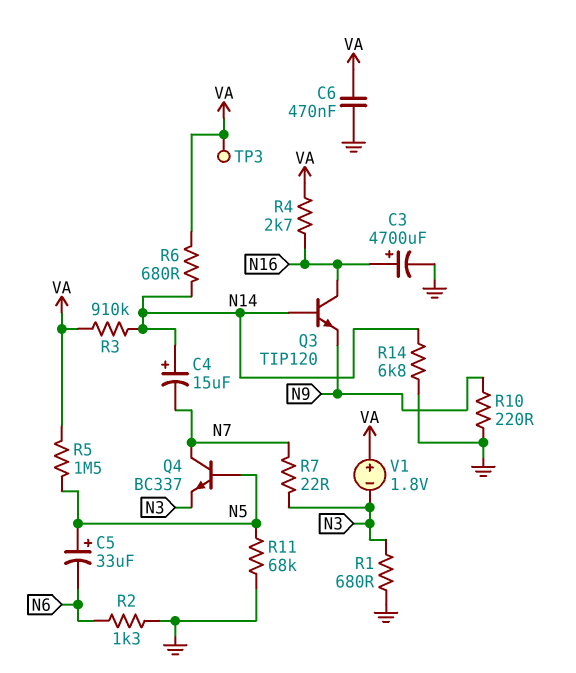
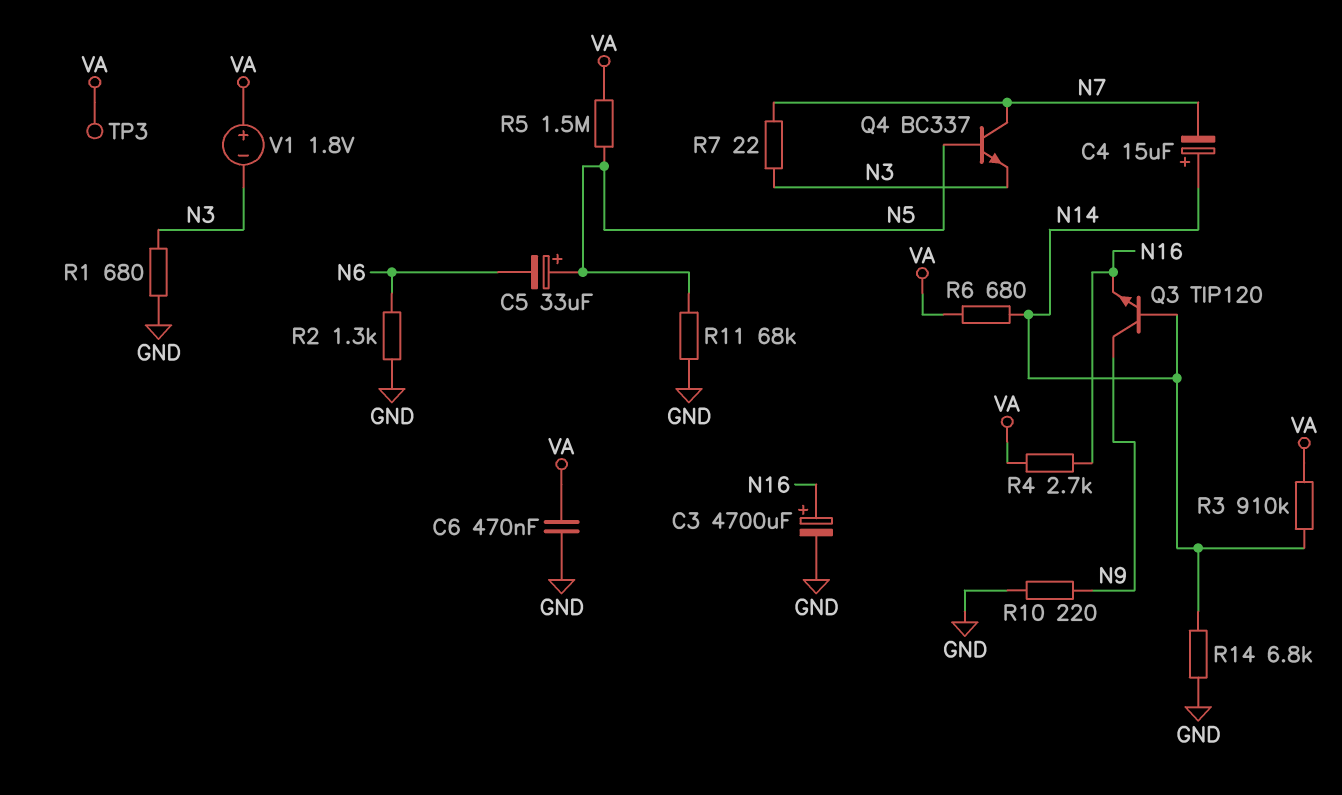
Q3: NPN TIP120 (B N14, C N16, E N9) -> NPN TIP120 (B N14, C N9, E N16)

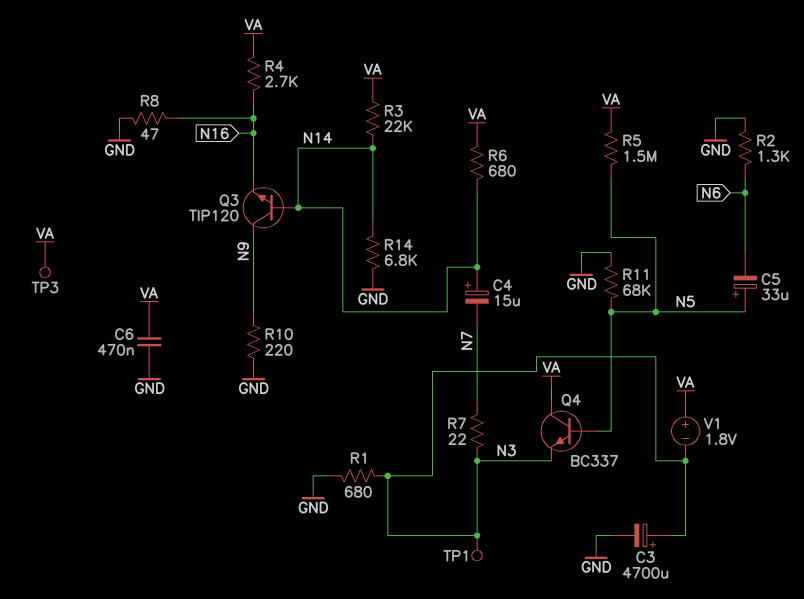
C3: 4700uF (plus N16, minus GND) -> 4700uF (plus N3, minus GND)
Q4: NPN BC337 (B N5, C N7, E N3) -> NPN BC337 (B N5, C VA, E N3)
R3: 910k (N14, VA) -> 22k (N14, VA)
R8: none -> 47 (GND, N16)
TP1: none -> test point (N3)

